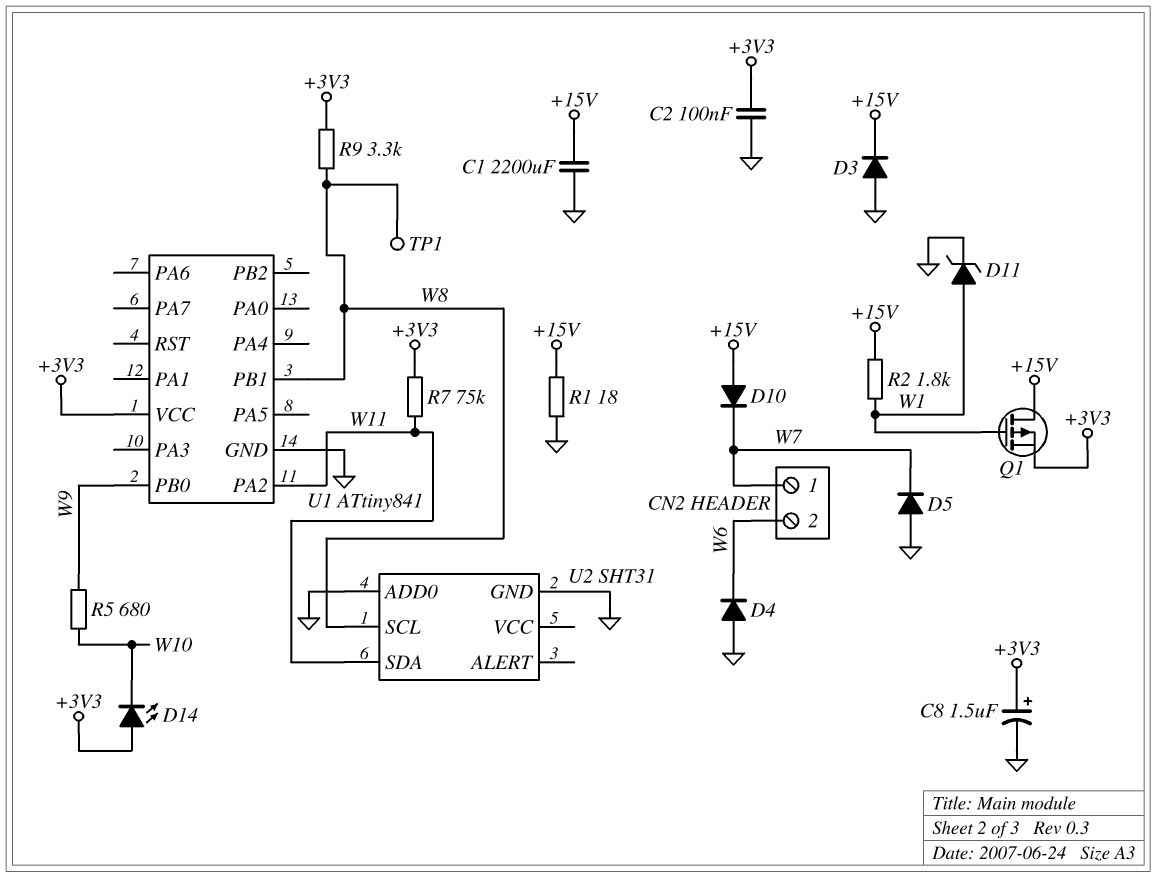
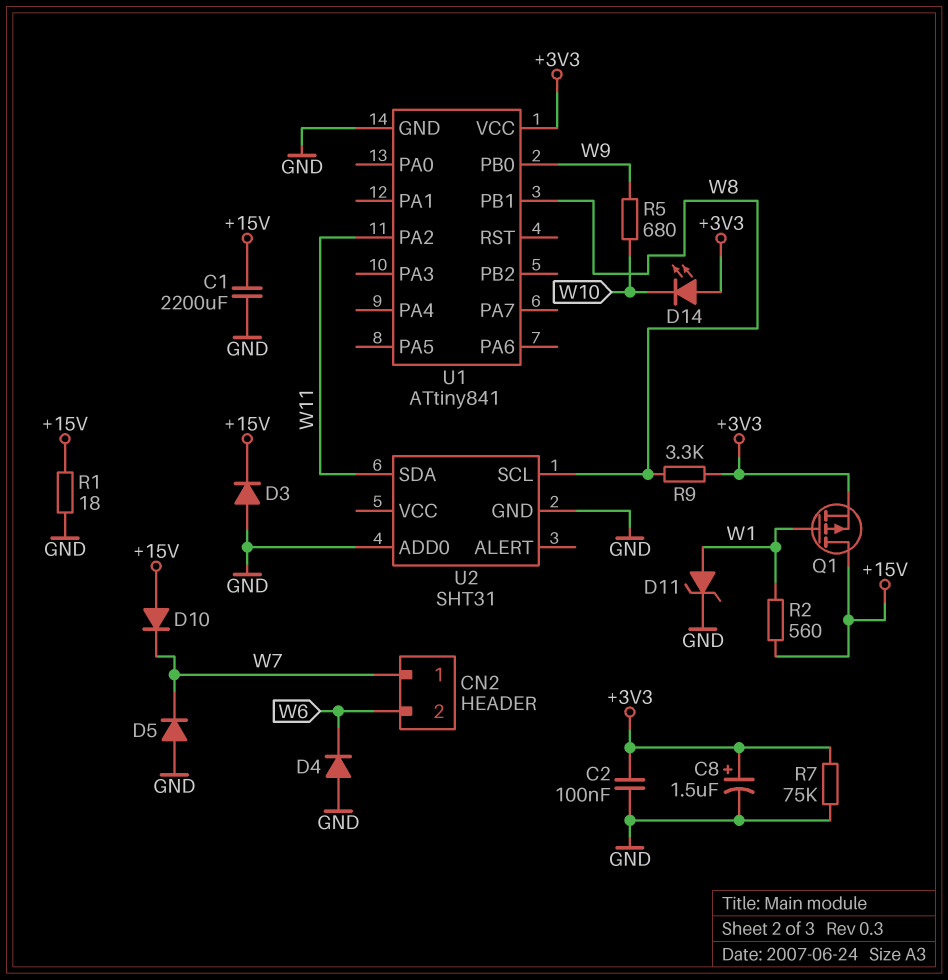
R2: 1.8k (+15V, W1) -> 560 (+15V, W1)
R7: 75k (+3V3, W11) -> 75k (+3V3, GND)
TP1: test point (W8) -> none

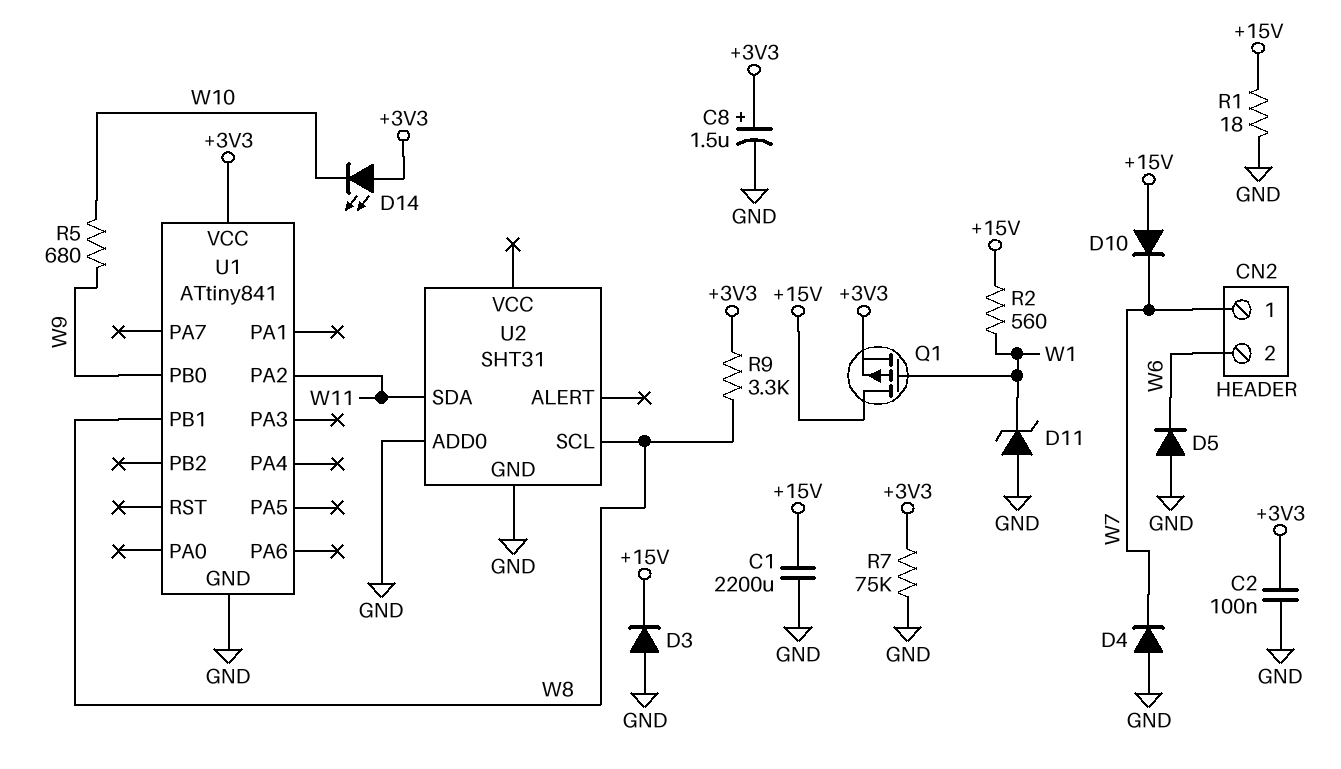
D4: diode (A GND, K W6) -> diode (A GND, K W7)
D5: diode (A GND, K W7) -> diode (A GND, K W6)
D11: zener (A W1, K GND) -> zener (A GND, K W1)

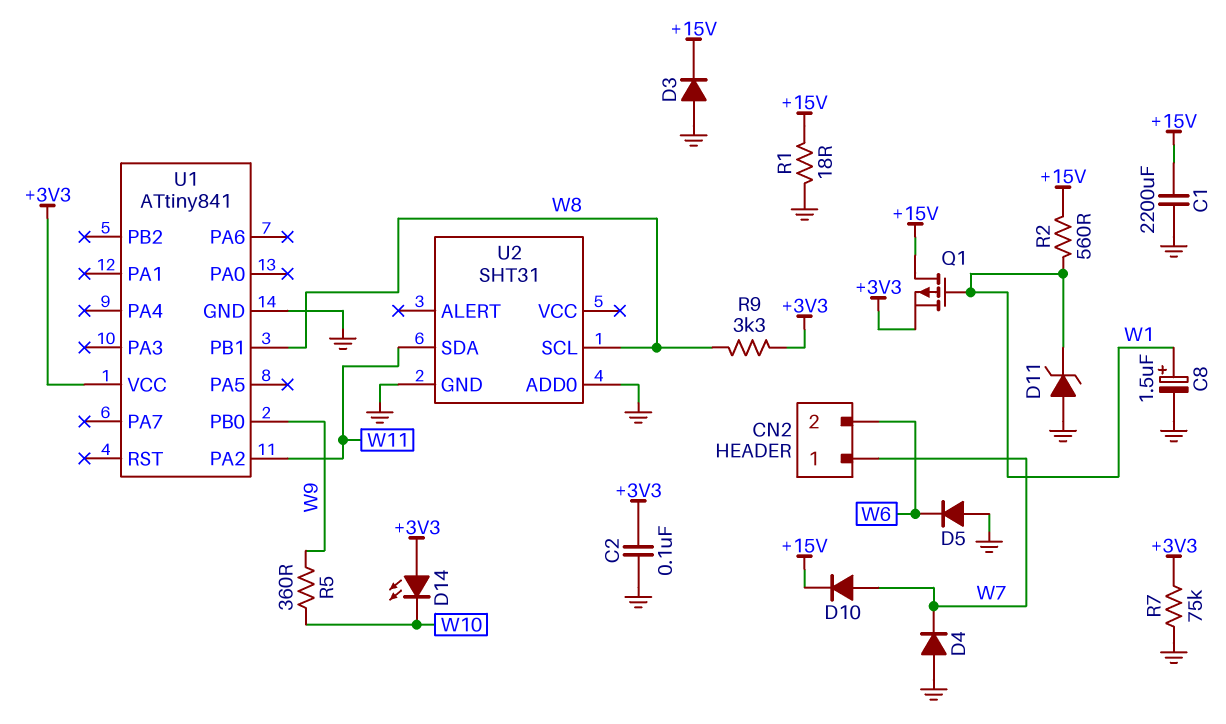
C8: 1.5uF (plus +3V3, minus GND) -> 1.5uF (plus W1, minus GND)
D10: diode (A +15V, K W7) -> diode (A W7, K +15V)
R5: 680 (W9, W10) -> 360 (W9, W10)

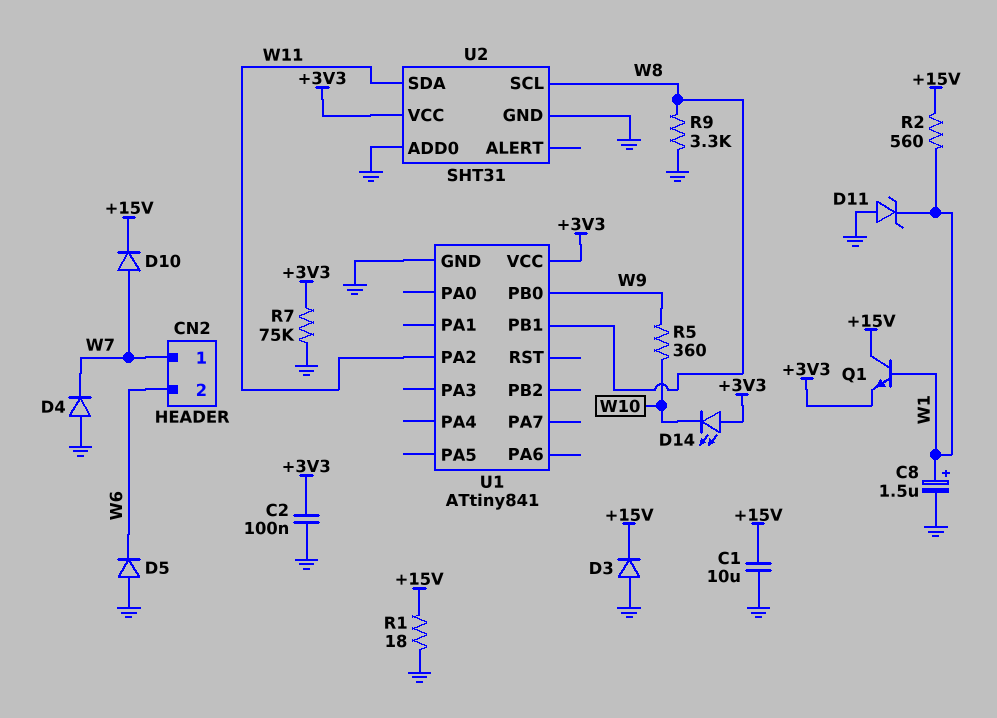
C1: 2200uF (+15V, GND) -> 10uF (+15V, GND)
Q1: PMOS (G W1, D +15V, S +3V3) -> NPN (B W1, C +15V, E +3V3)
R9: 3.3k (+3V3, W8) -> 3.3k (GND, W8)
U2 pin VCC: none -> +3V3

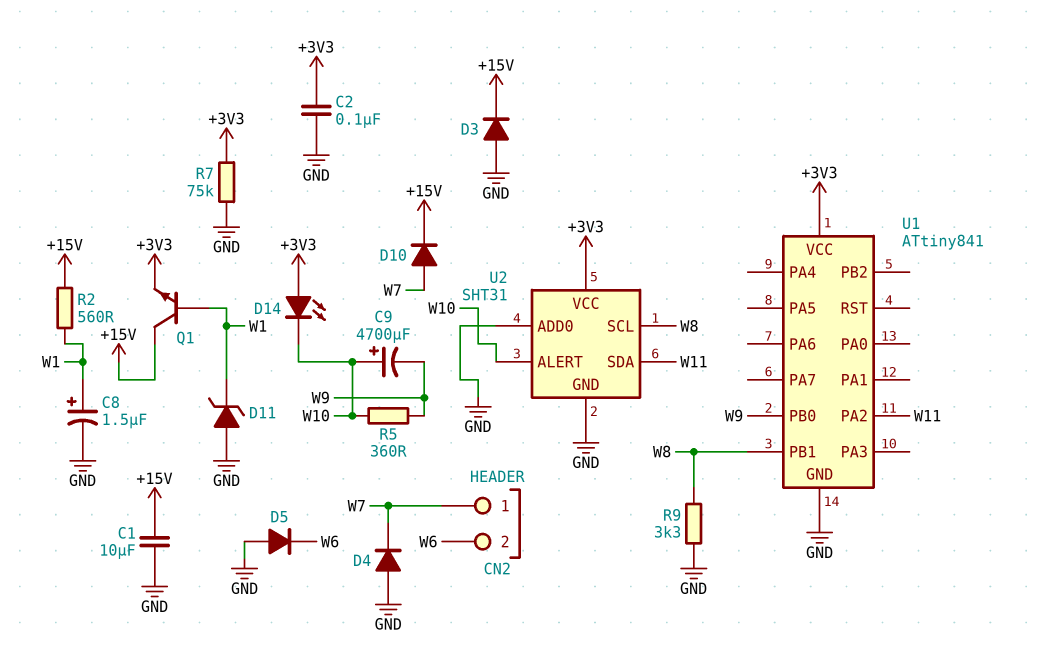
C9: none -> 4700uF (plus W10, minus W9)
R1: 18 (+15V, GND) -> none
U2 pin ALERT: none -> W10

